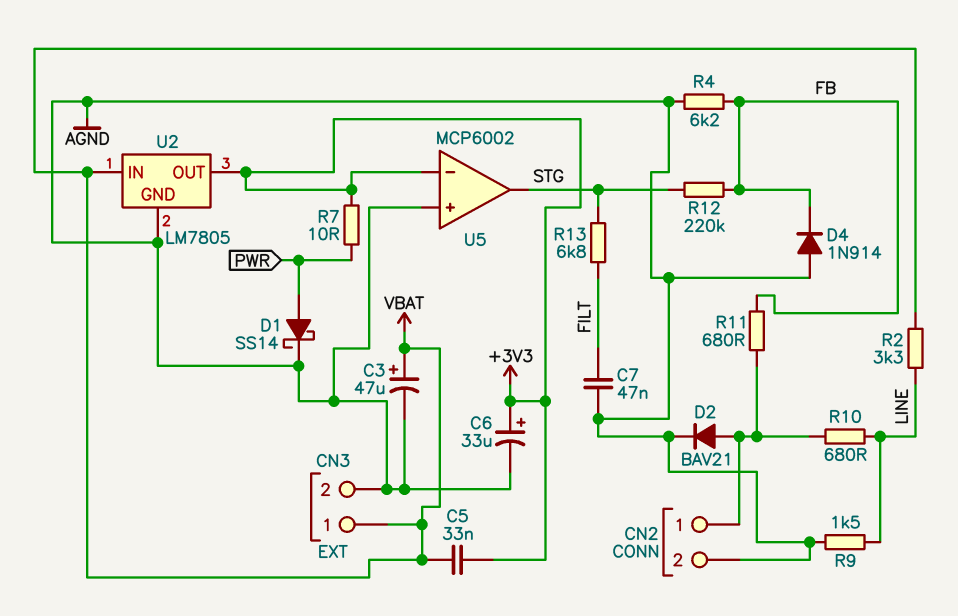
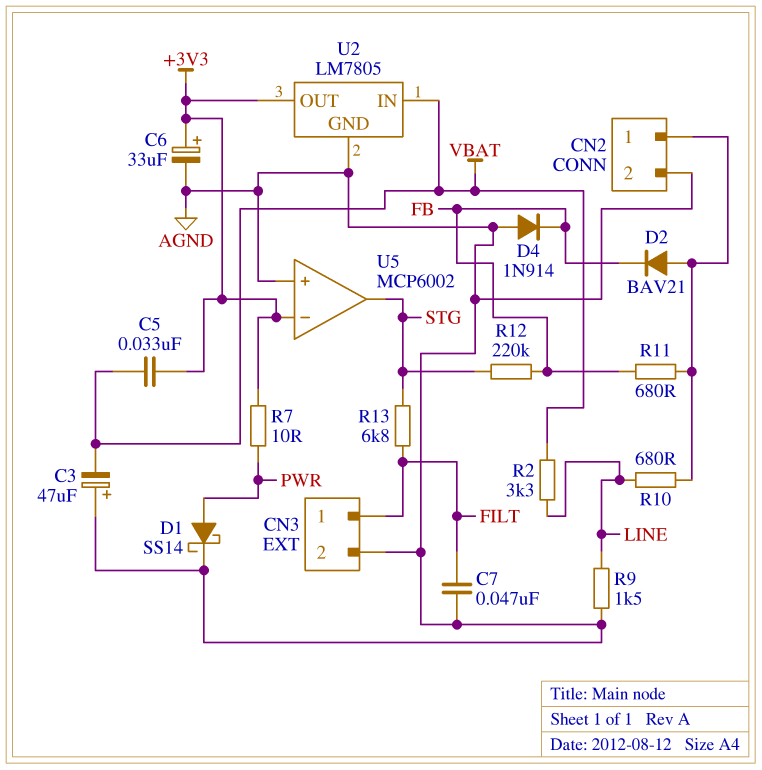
C3: 47uF (plus VBAT, minus AGND) -> 47uF (plus AGND, minus VBAT)
CN3 pin 1: VBAT -> FILT
D2: diode BAV21 (A CN2/1, K AGND) -> diode BAV21 (A CN2/1, K FB)
R4: 6.2k (AGND, FB) -> none

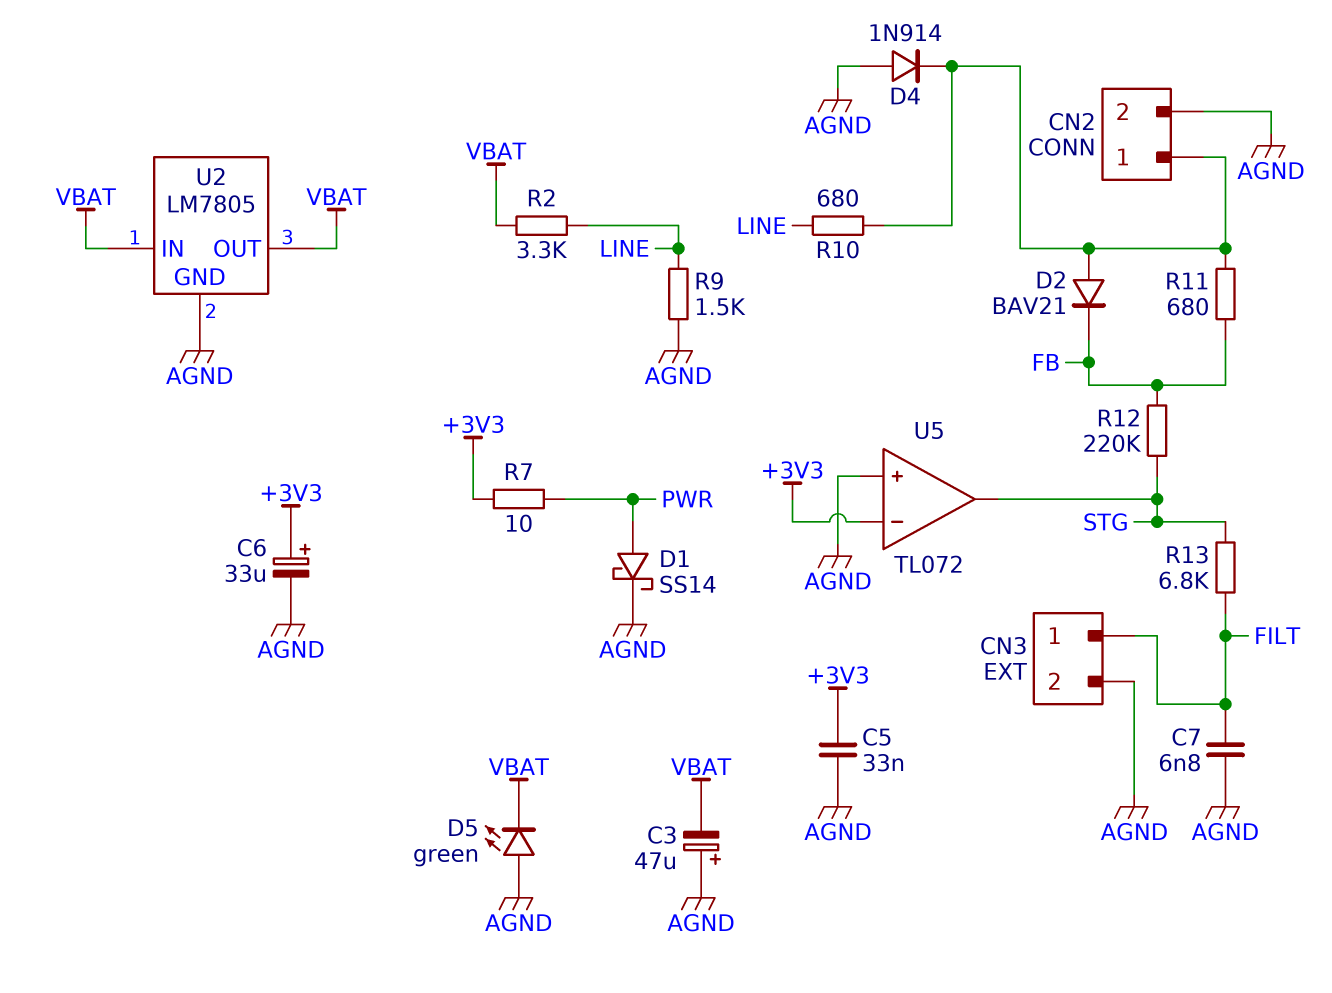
C5: 33nF (+3V3, VBAT) -> 33nF (+3V3, AGND)
C7: 47nF (AGND, FILT) -> 6.8nF (AGND, FILT)
D4: diode 1N914 (A AGND, K FB) -> diode 1N914 (A AGND, K CN2/1)
D5: none -> LED green (A AGND, K VBAT)
U2 pin OUT: +3V3 -> VBAT
U5: MCP6002 -> TL072

